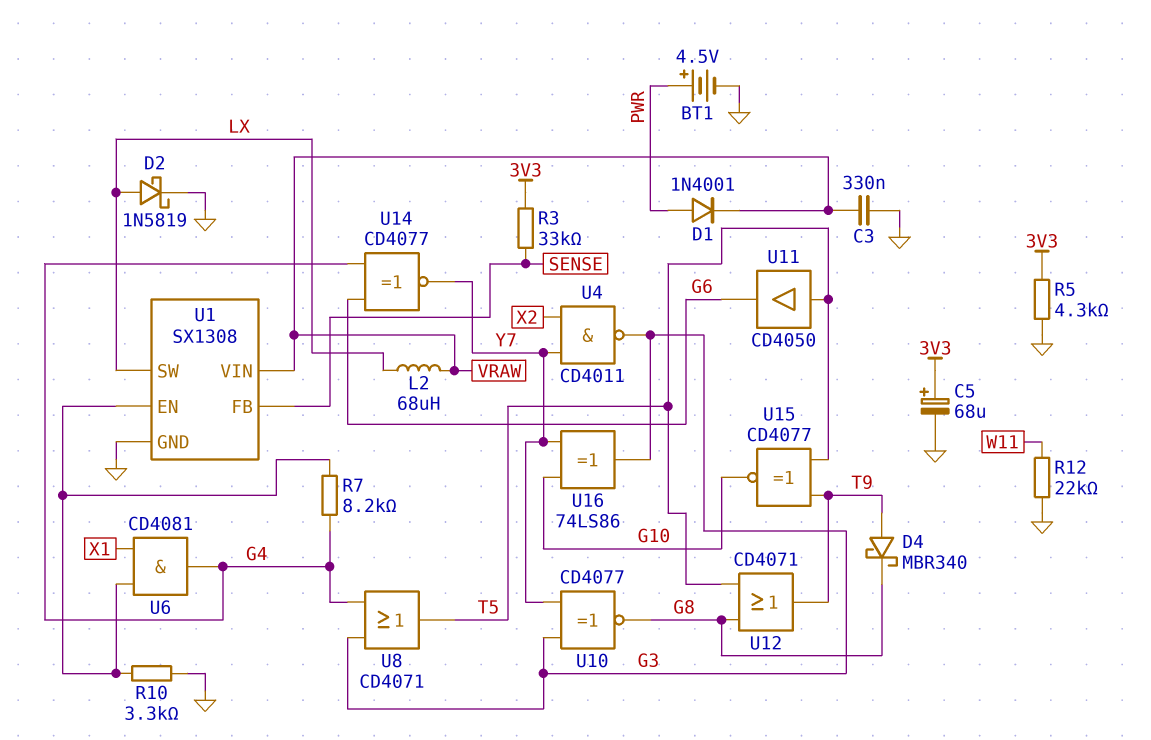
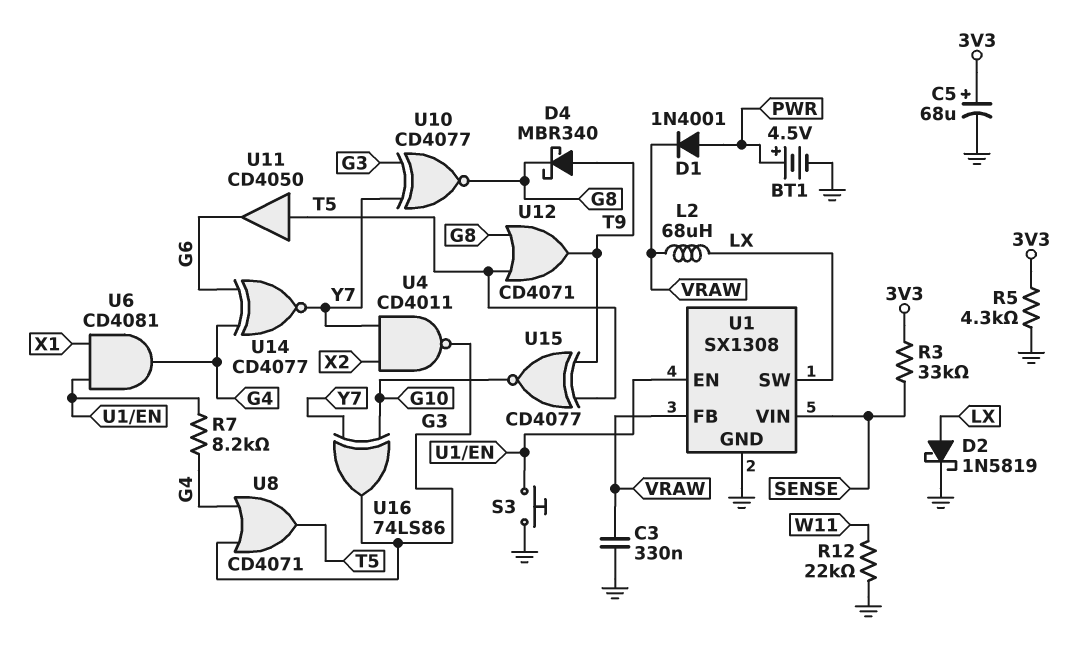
R10: 3.3k (GND, U1/EN) -> none
S3: none -> button (GND, U1/EN)
U1 pin FB: SENSE -> VRAW
U1 pin VIN: VRAW -> SENSE

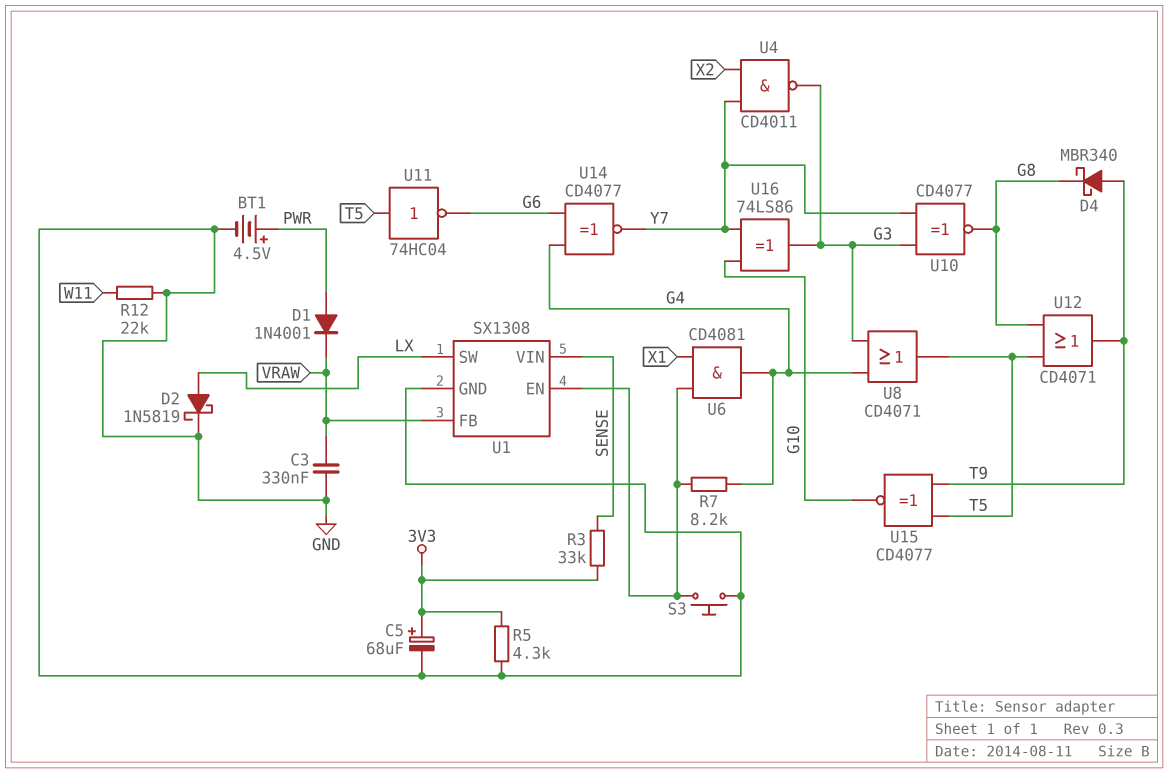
L2: 68uH (LX, VRAW) -> none
U11: buffer CD4050 (in T5, out G6) -> NOT 74HC04 (in T5, out G6)

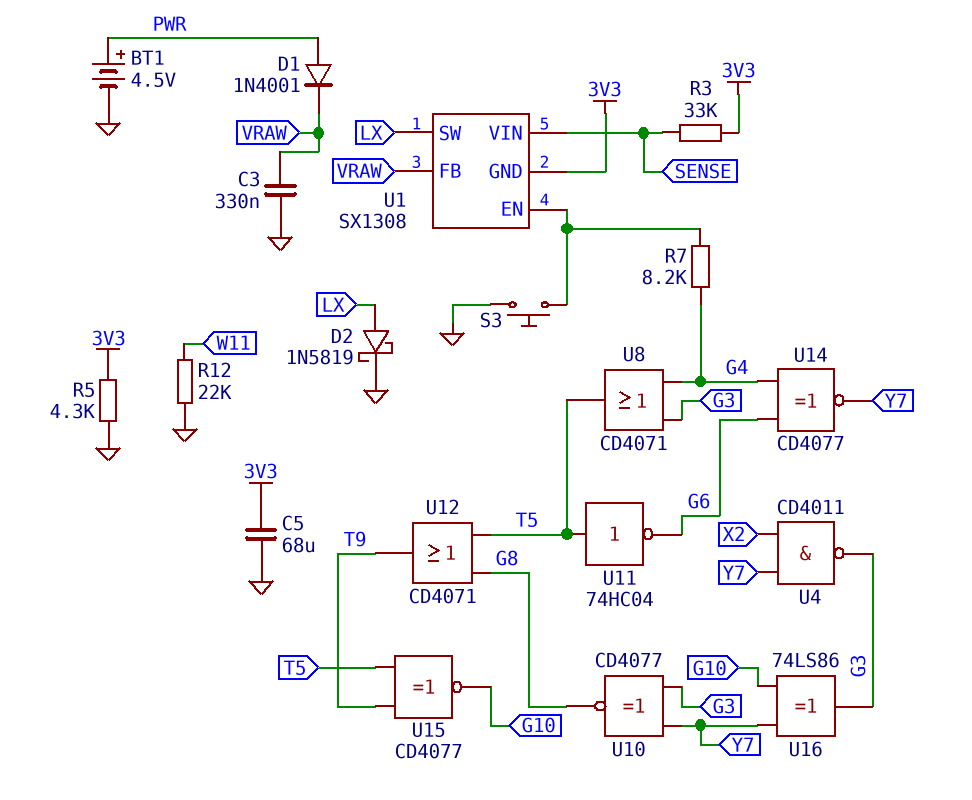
C5: 68uF (plus 3V3, minus GND) -> 68uF (3V3, GND)
D4: schottky MBR340 (A T9, K G8) -> none
U1 pin GND: GND -> 3V3
U6: AND CD4081 (in U1/EN, in X1, out G4) -> none

